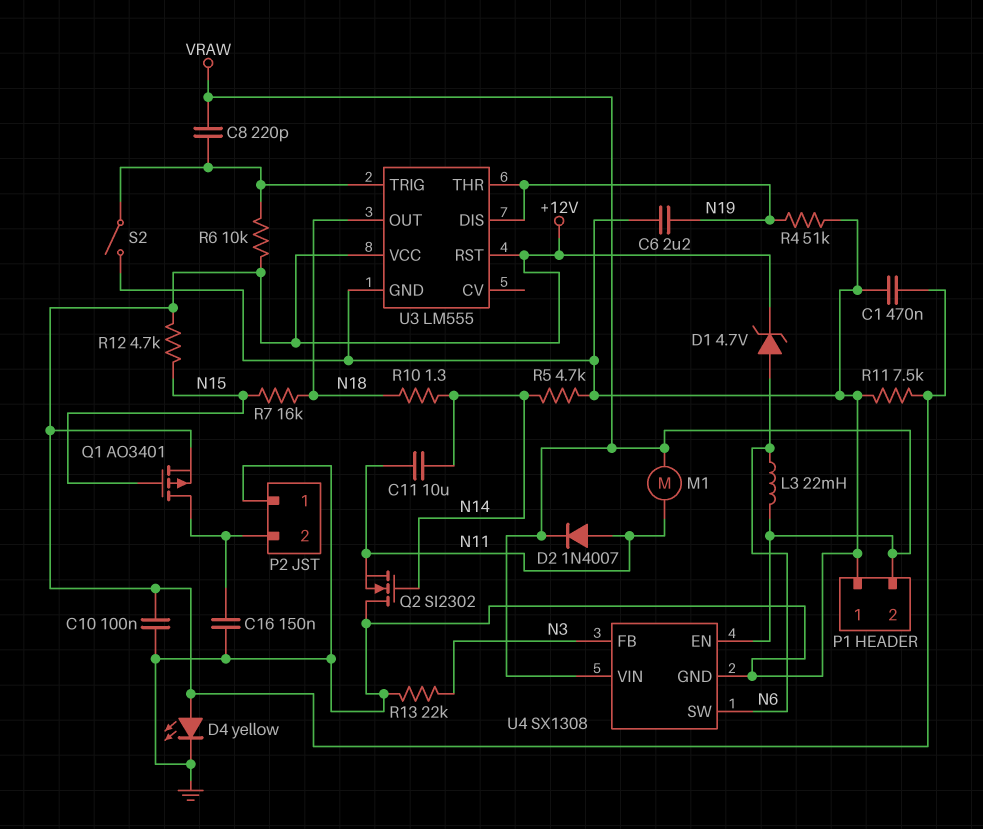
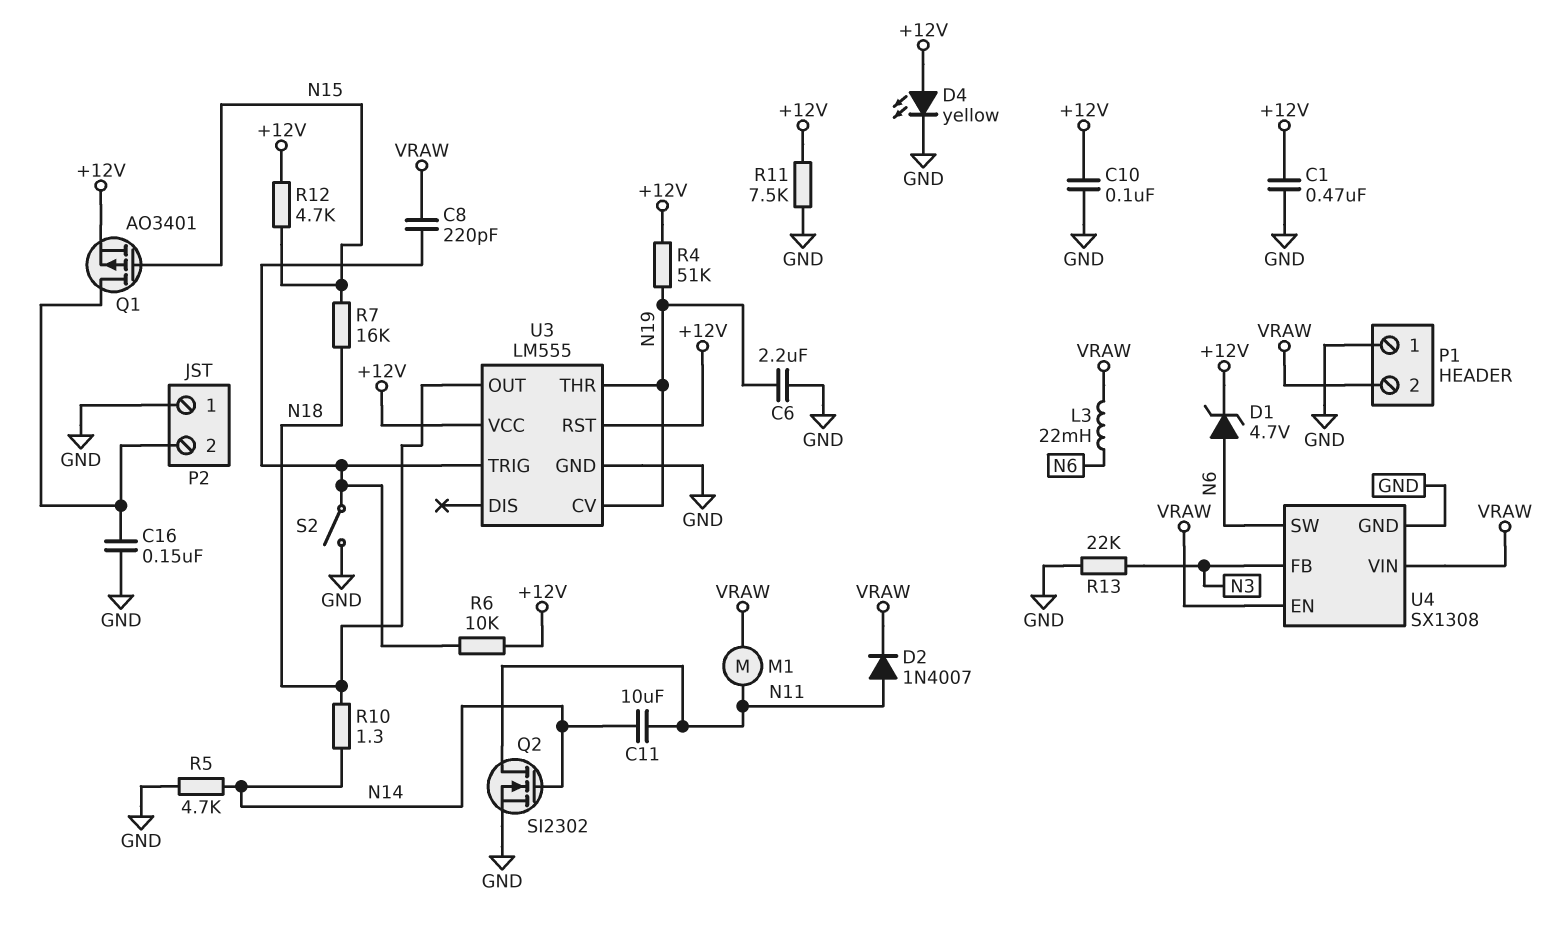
Q2: NMOS SI2302 (G N14, D GND, S N11) -> NMOS SI2302 (G N14, D N11, S GND)
R4: 51k (GND, N19) -> 51k (+12V, N19)
U3 pin CV: none -> N19
U3 pin DIS: N19 -> none

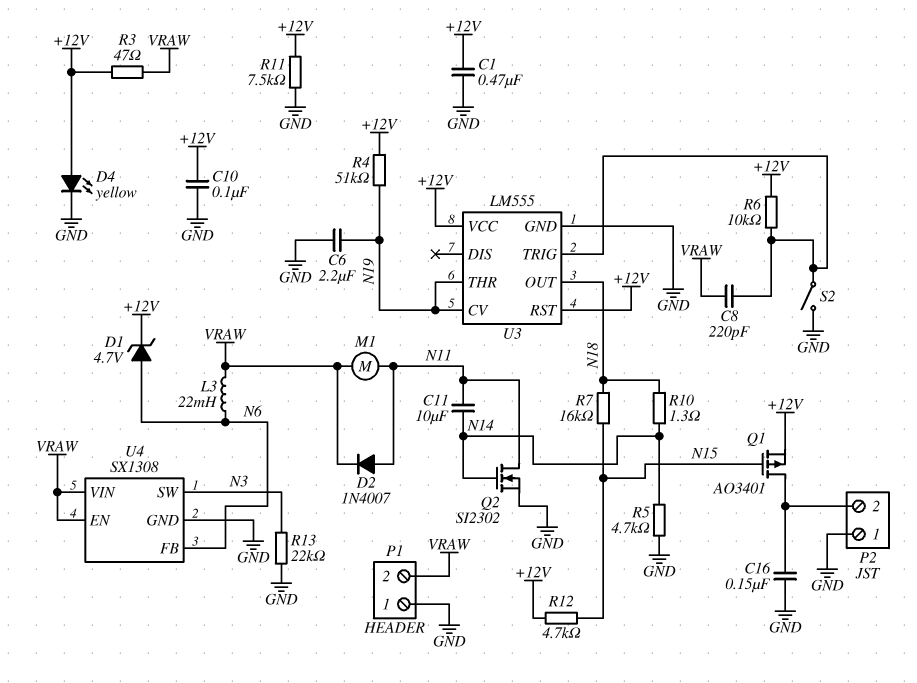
R3: none -> 47 (+12V, VRAW)
U4 pin FB: N3 -> N6
U4 pin SW: N6 -> N3

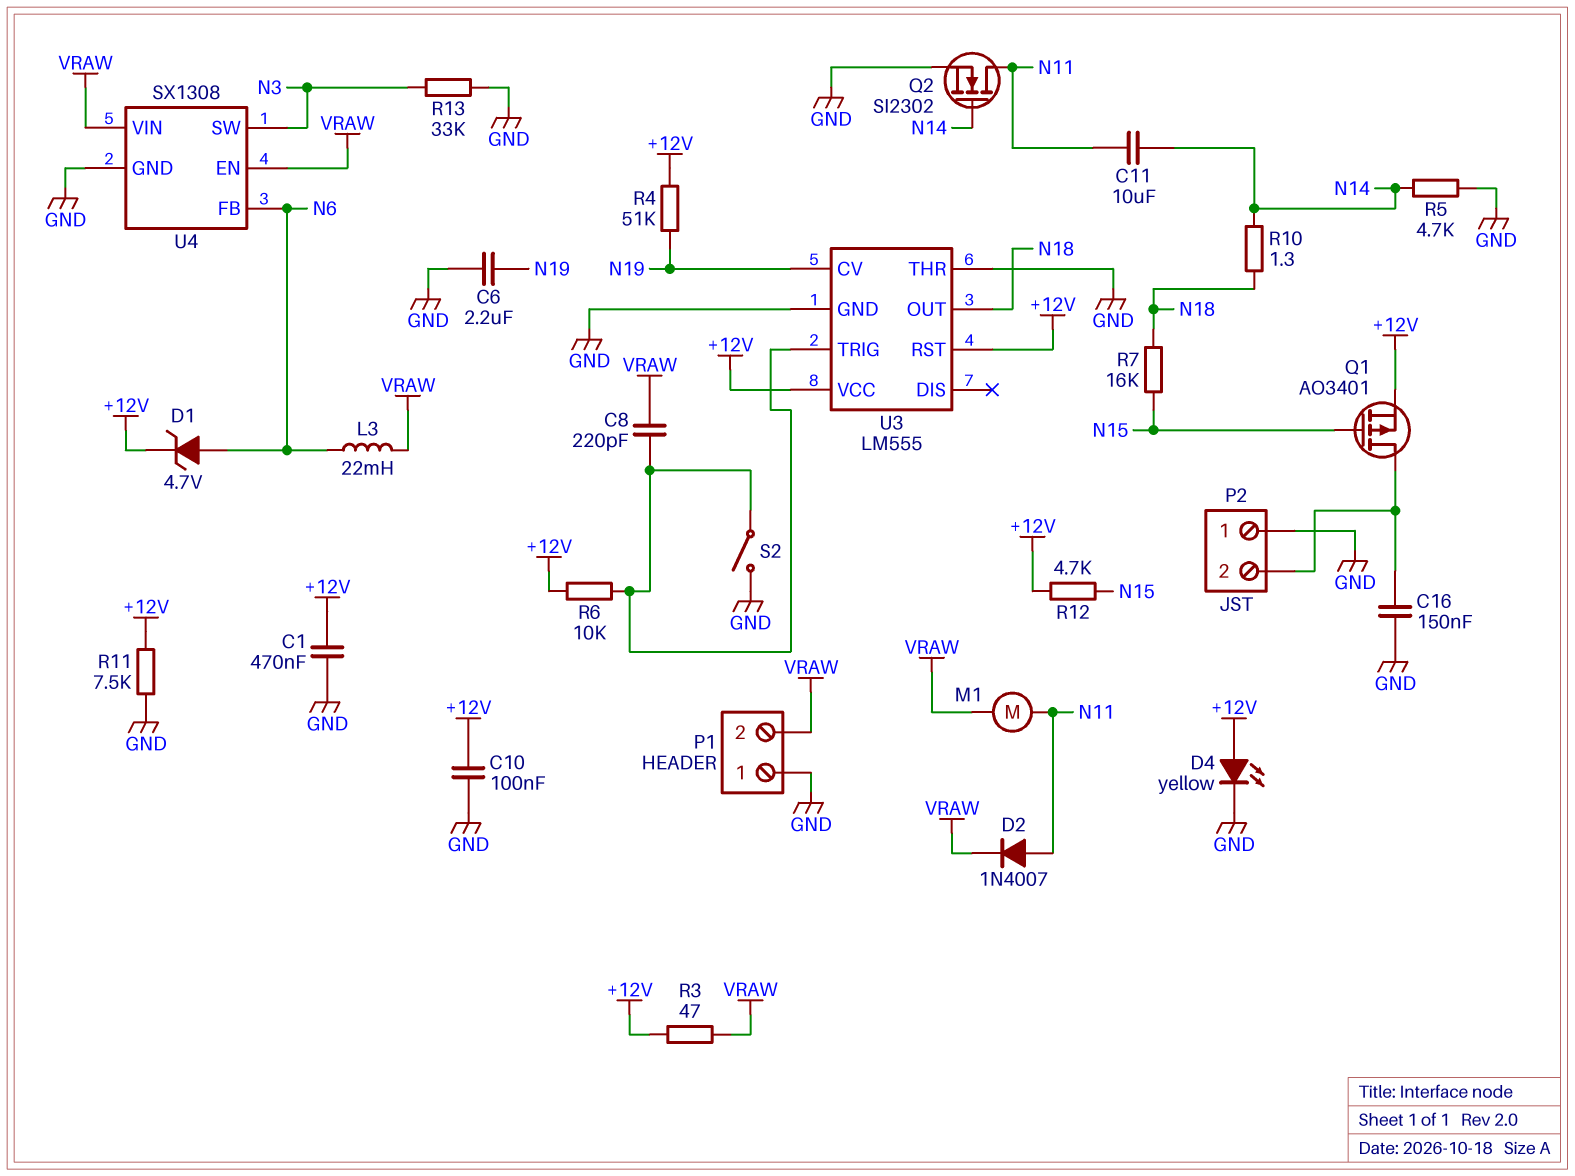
R13: 22k (GND, N3) -> 33k (GND, N3)
U3 pin THR: N19 -> GND

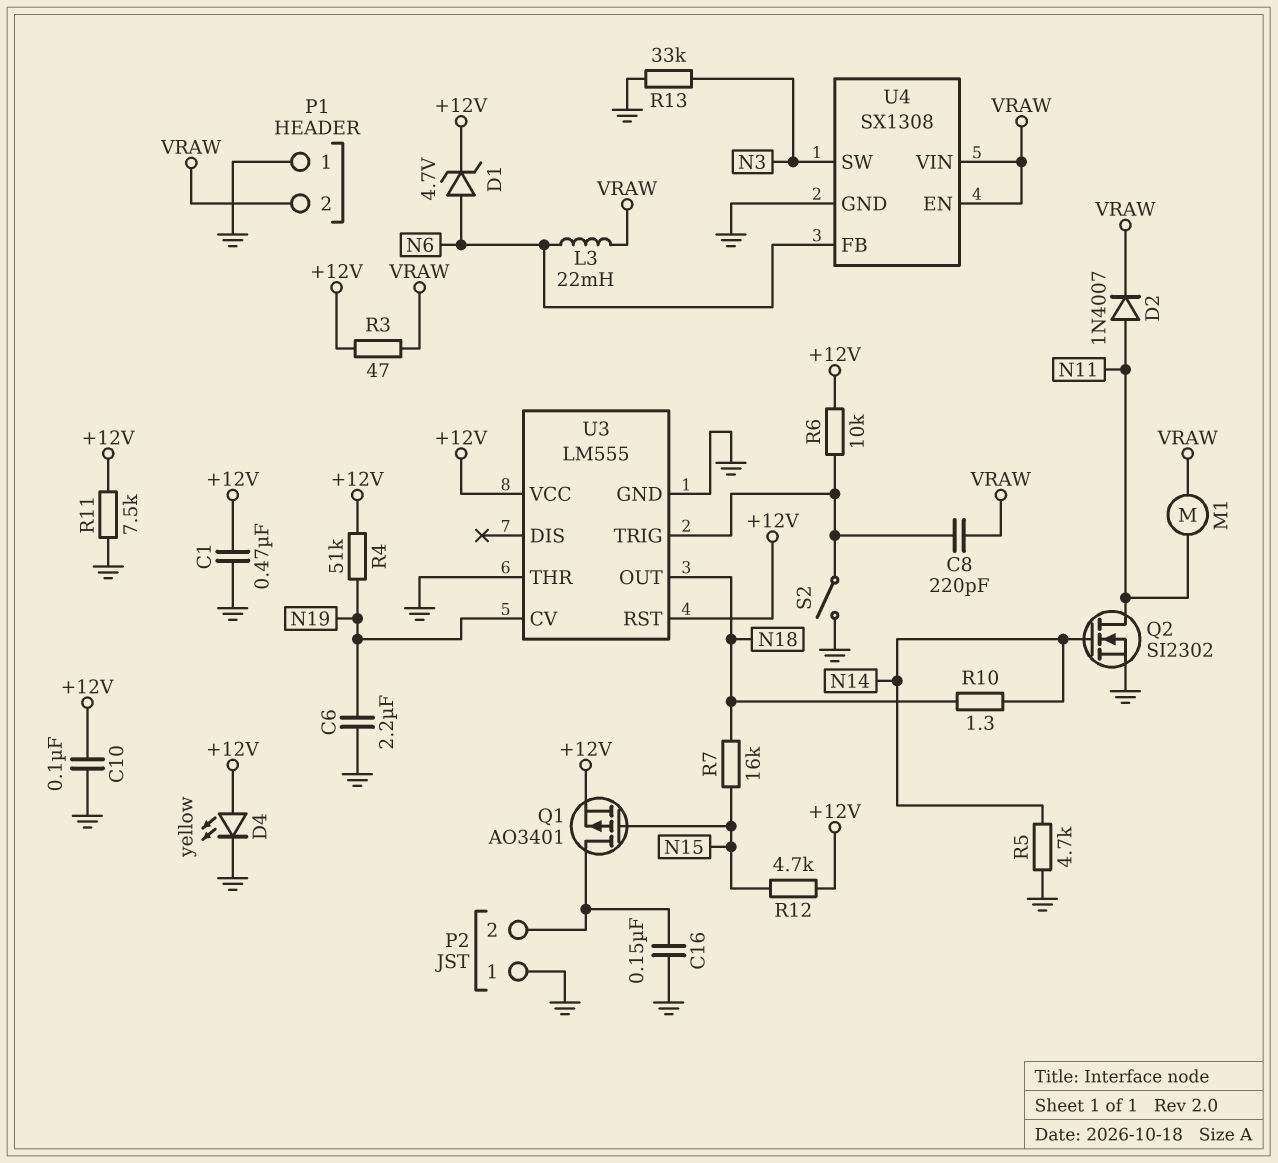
C11: 10uF (N11, N14) -> none

